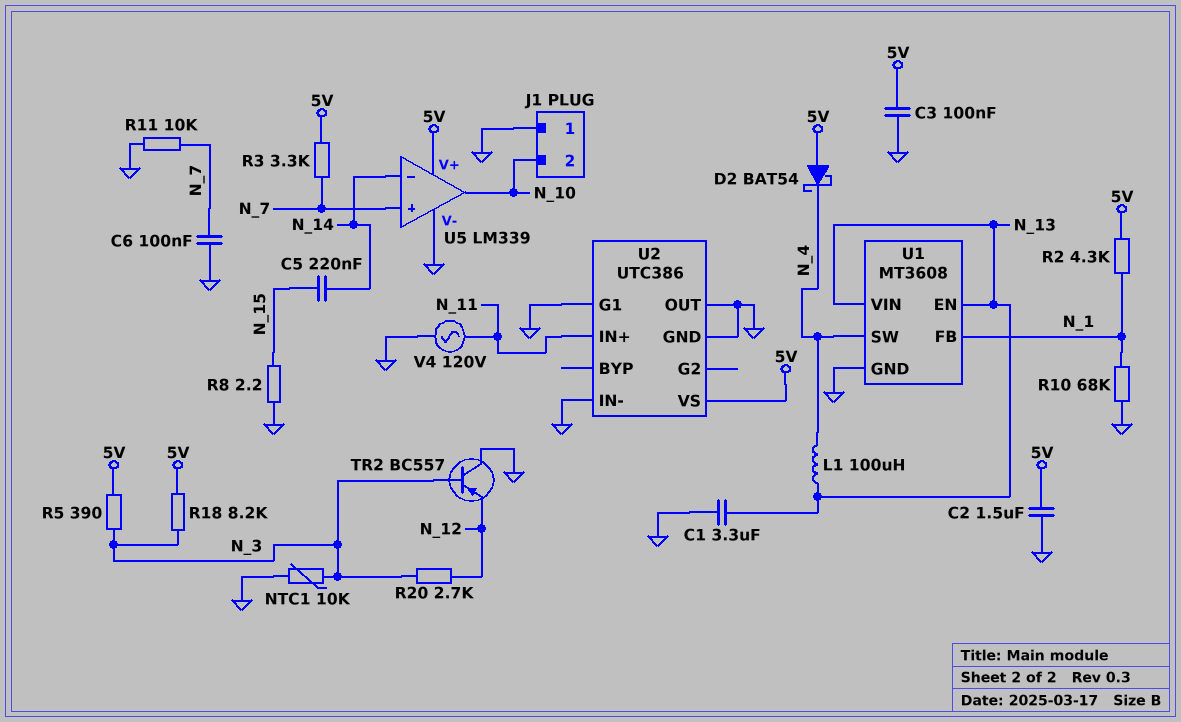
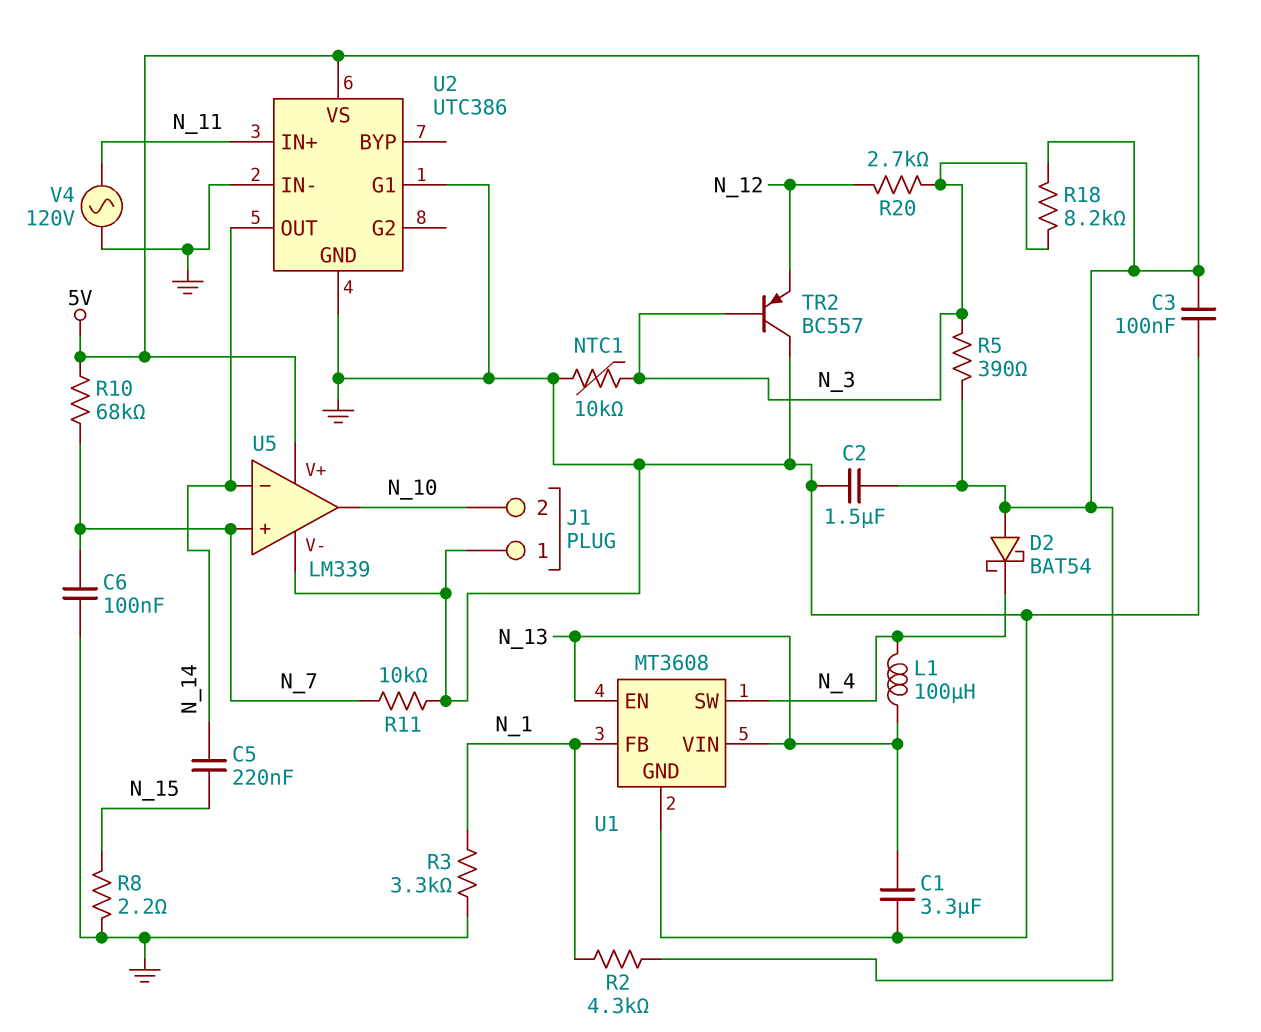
R3: 3.3k (5V, N_7) -> 3.3k (GND, N_1)
R10: 68k (GND, N_1) -> 68k (5V, N_7)
U2 pin OUT: GND -> N_14

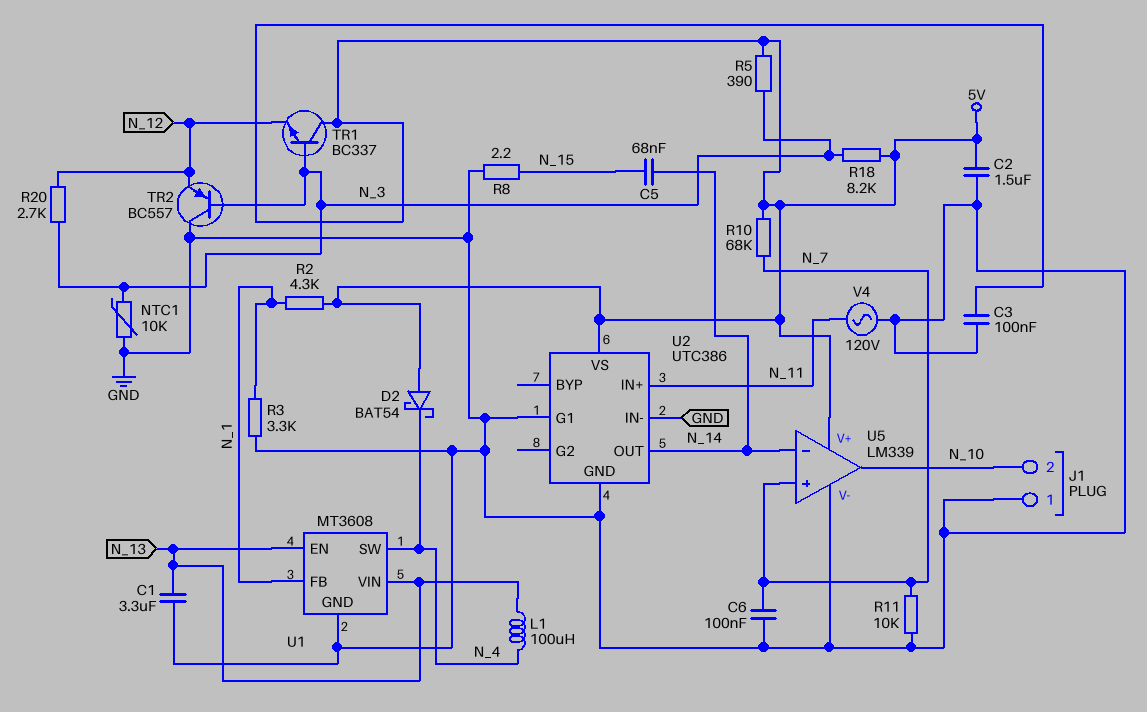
C5: 220nF (N_14, N_15) -> 68nF (N_14, N_15)
TR1: none -> NPN BC337 (B N_3, C 5V, E N_12)

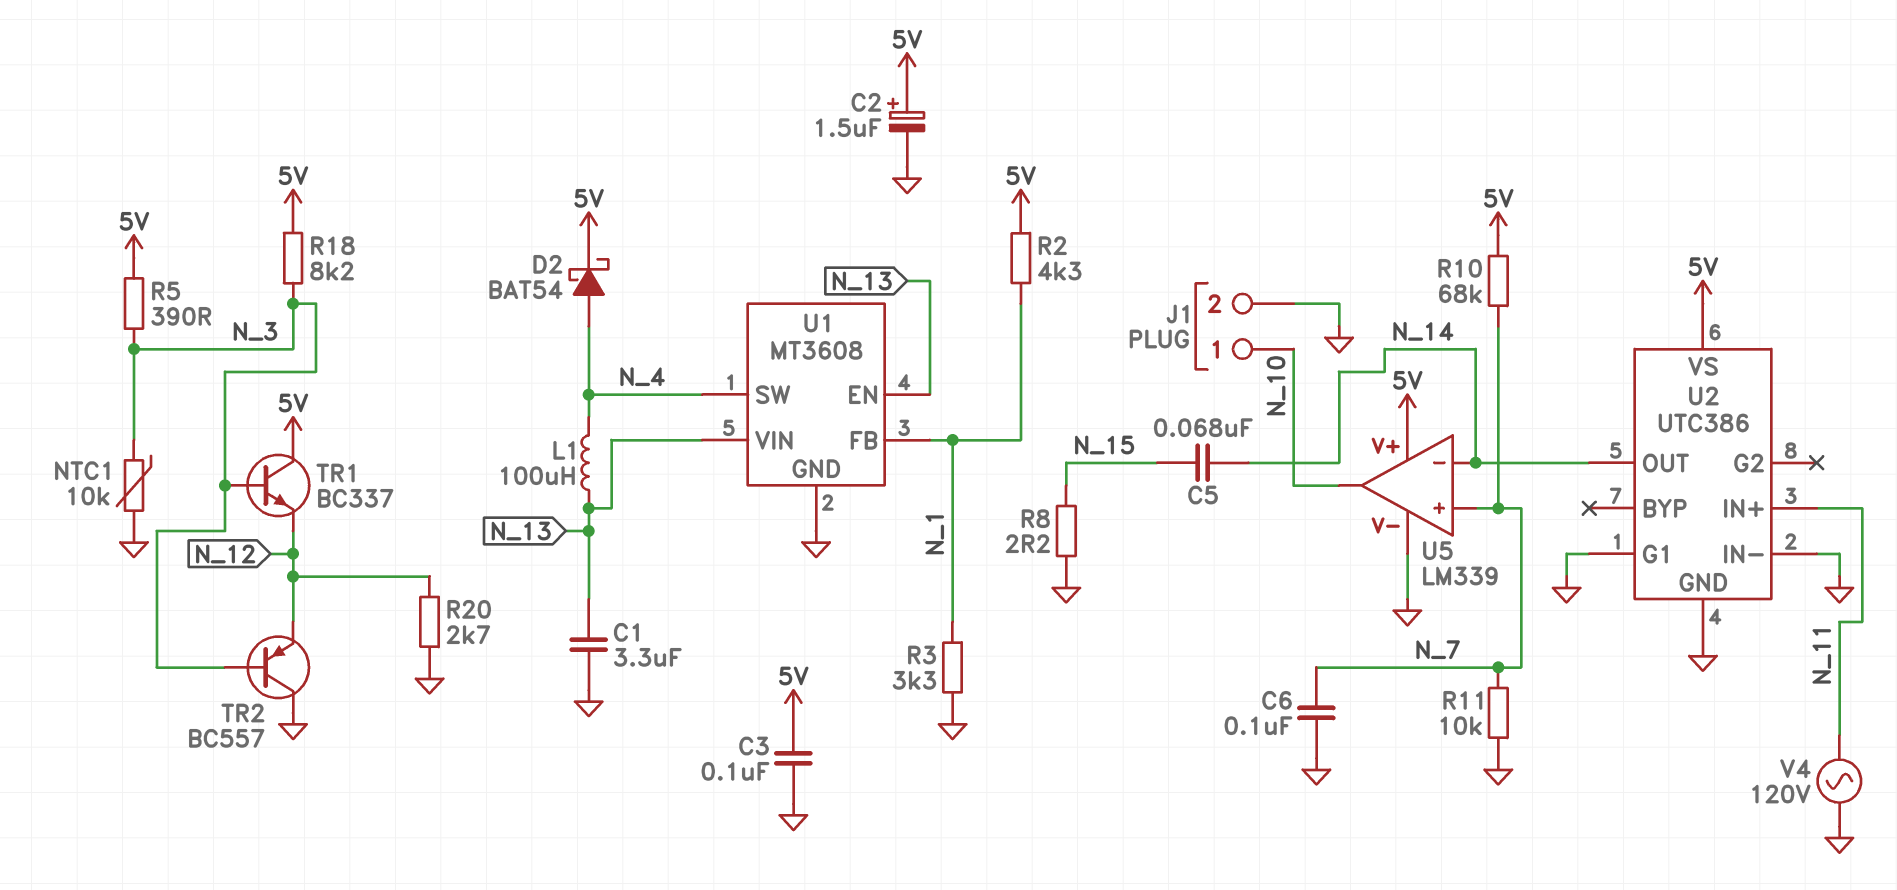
C2: 1.5uF (5V, GND) -> 1.5uF (plus 5V, minus GND)
D2: schottky BAT54 (A 5V, K N_4) -> schottky BAT54 (A N_4, K 5V)
J1 pin 1: GND -> N_10
J1 pin 2: N_10 -> GND
R20: 2.7k (N_3, N_12) -> 2.7k (GND, N_12)

